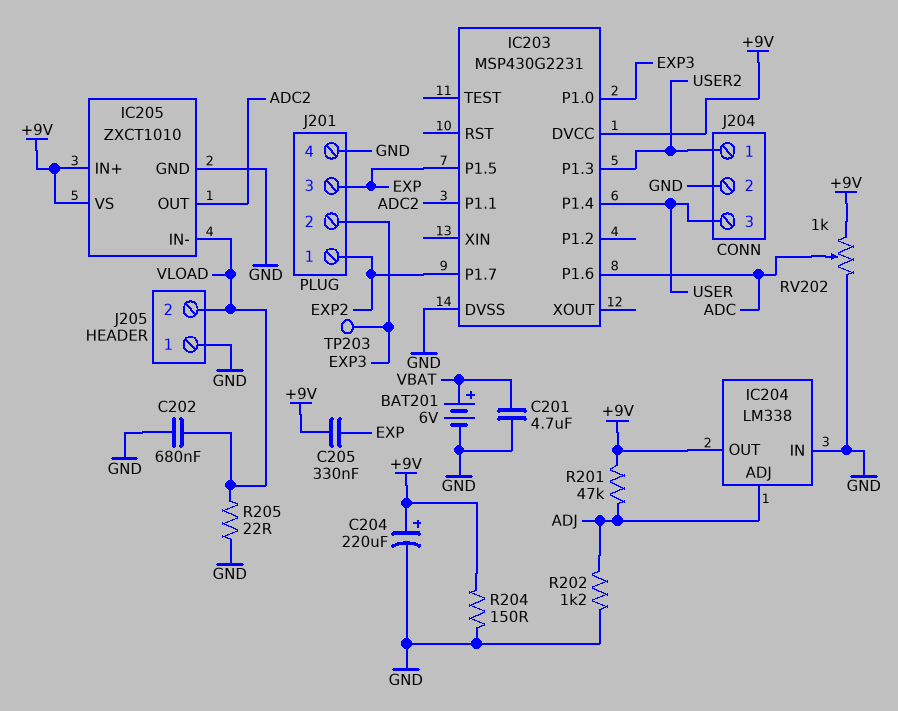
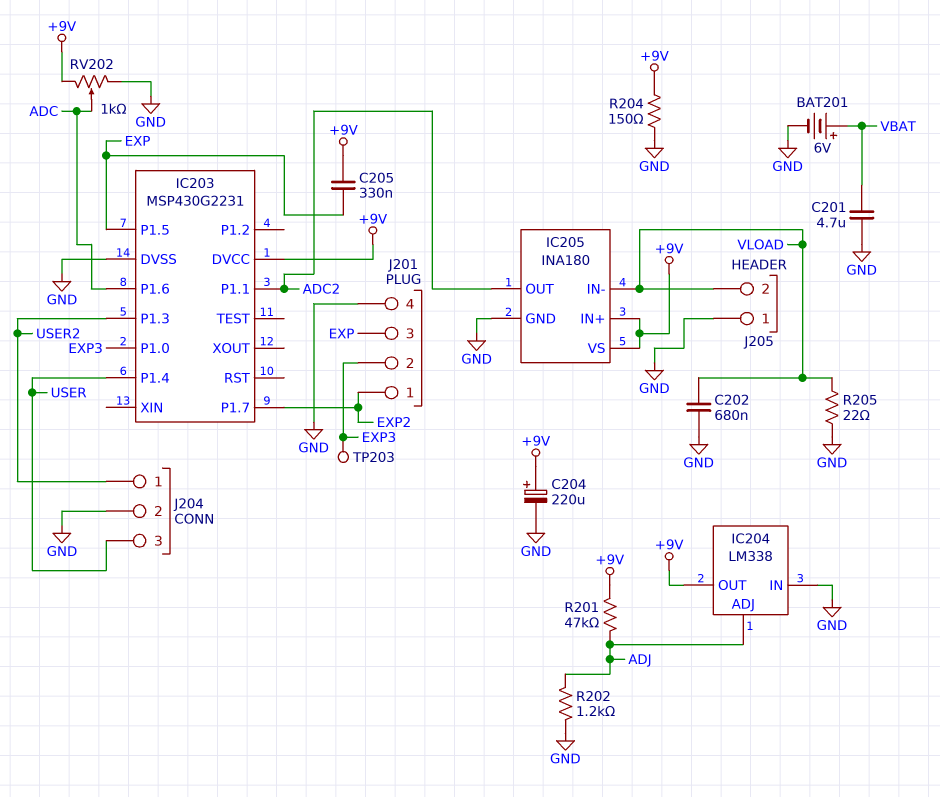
IC205: ZXCT1010 -> INA180

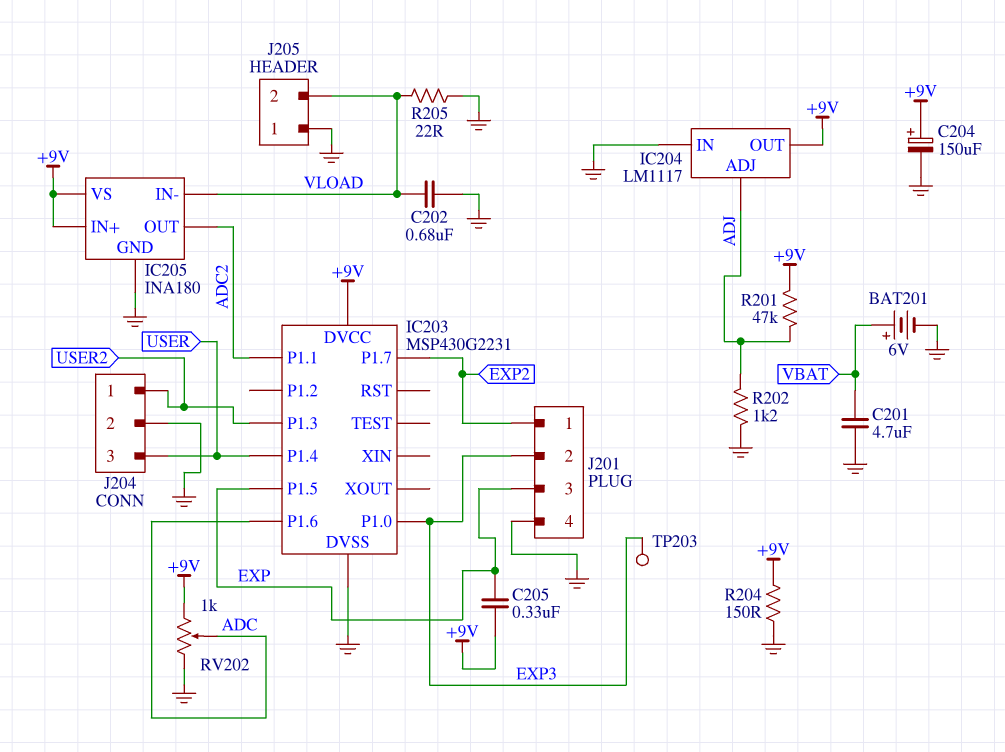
C204: 220uF (plus +9V, minus GND) -> 150uF (plus +9V, minus GND)
IC204: LM338 -> LM1117

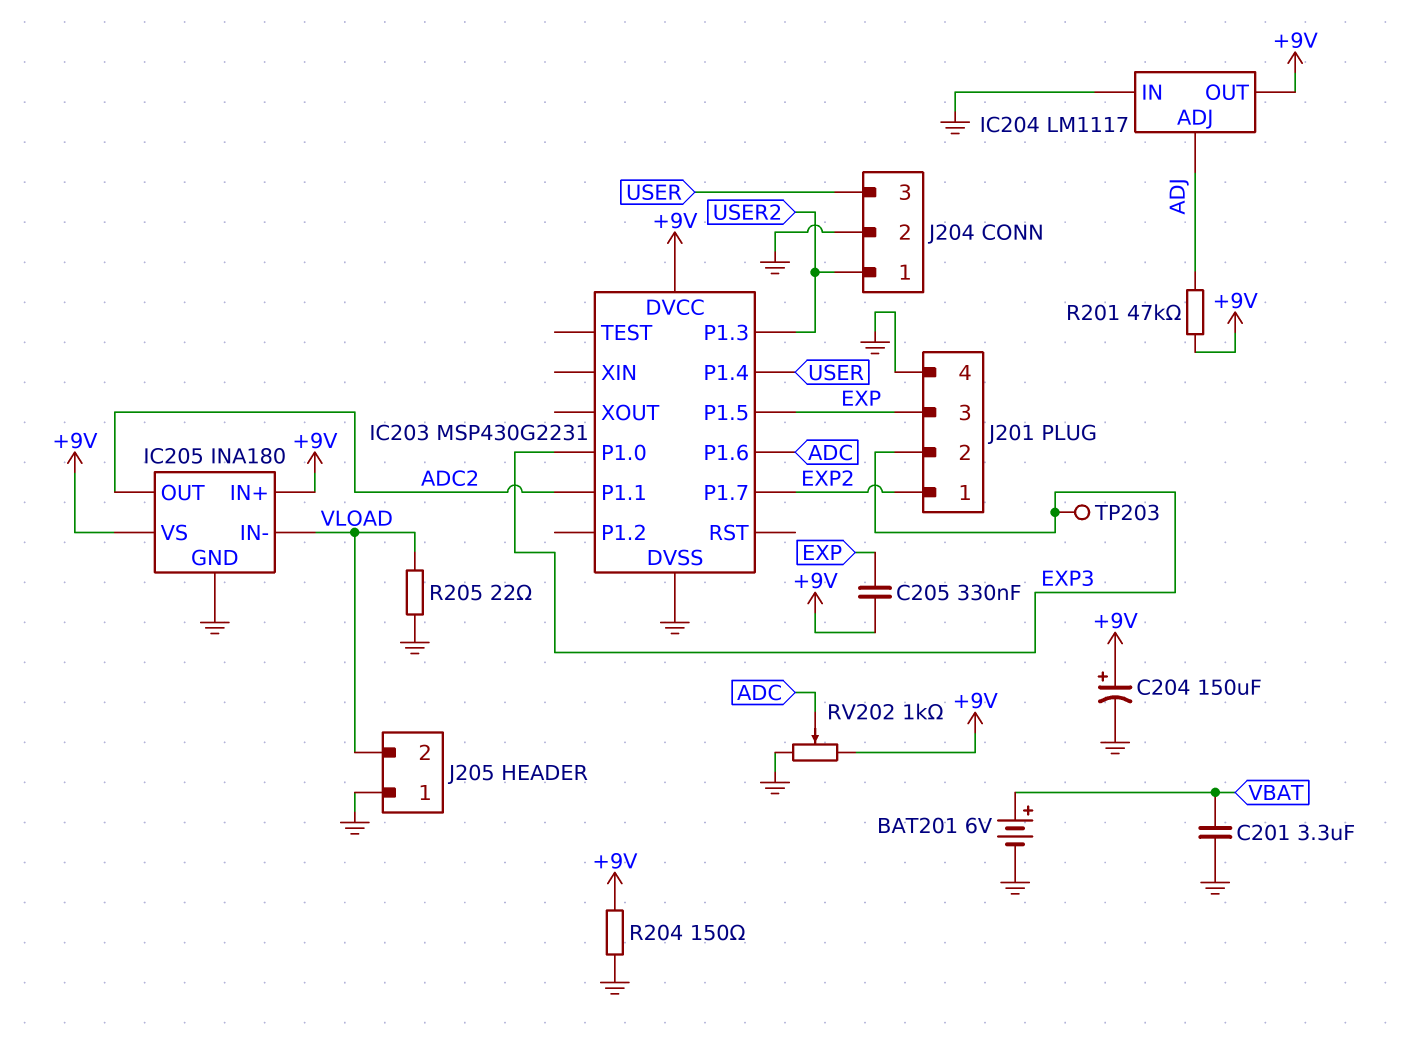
C201: 4.7uF (GND, VBAT) -> 3.3uF (GND, VBAT)
C202: 680nF (GND, VLOAD) -> none
R202: 1.2k (ADJ, GND) -> none

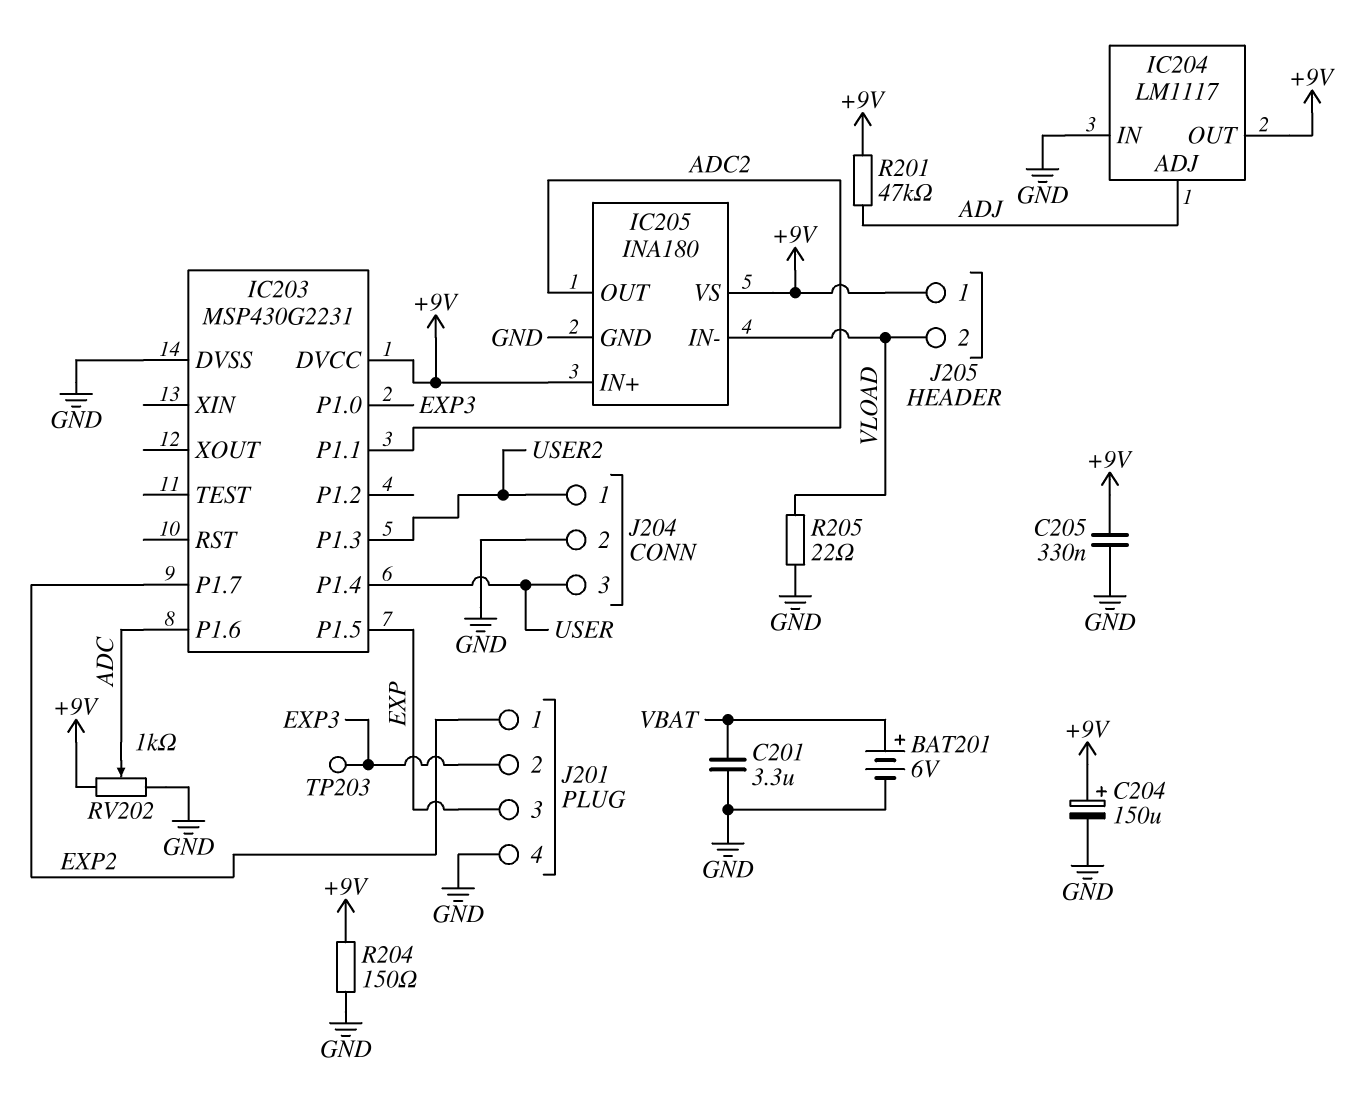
C205: 330nF (+9V, EXP) -> 330nF (+9V, GND)
J205 pin 1: GND -> +9V

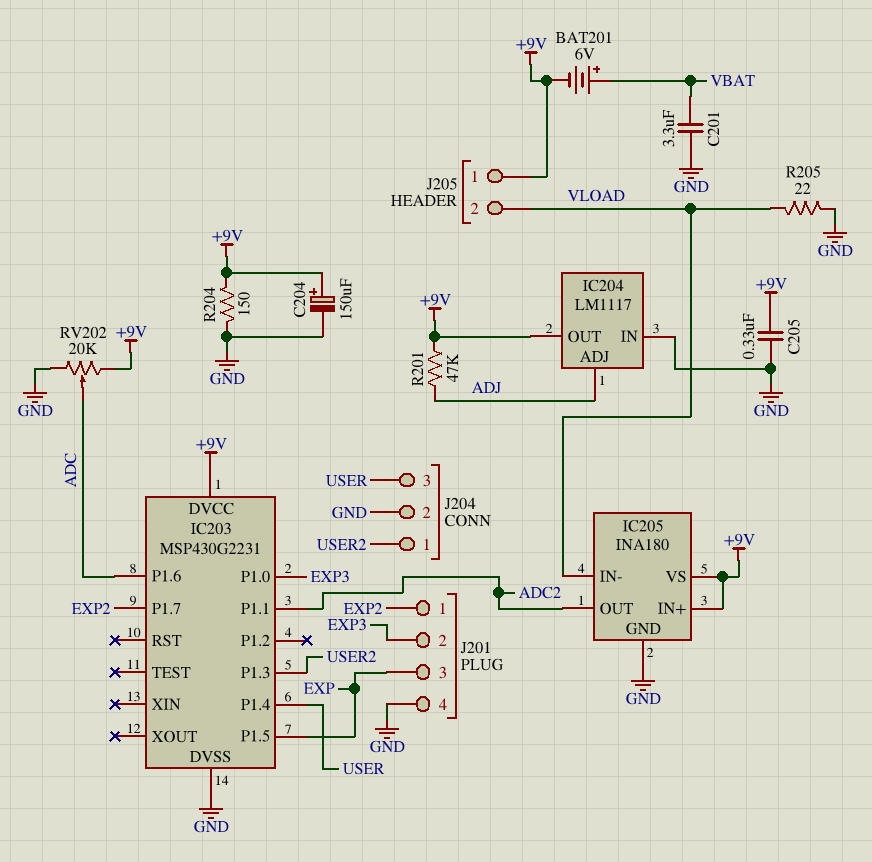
BAT201: 6V (plus VBAT, minus GND) -> 6V (plus VBAT, minus +9V)
RV202: 1k (+9V, GND, wiper ADC) -> 20k (+9V, GND, wiper ADC)
TP203: test point (EXP3) -> none

